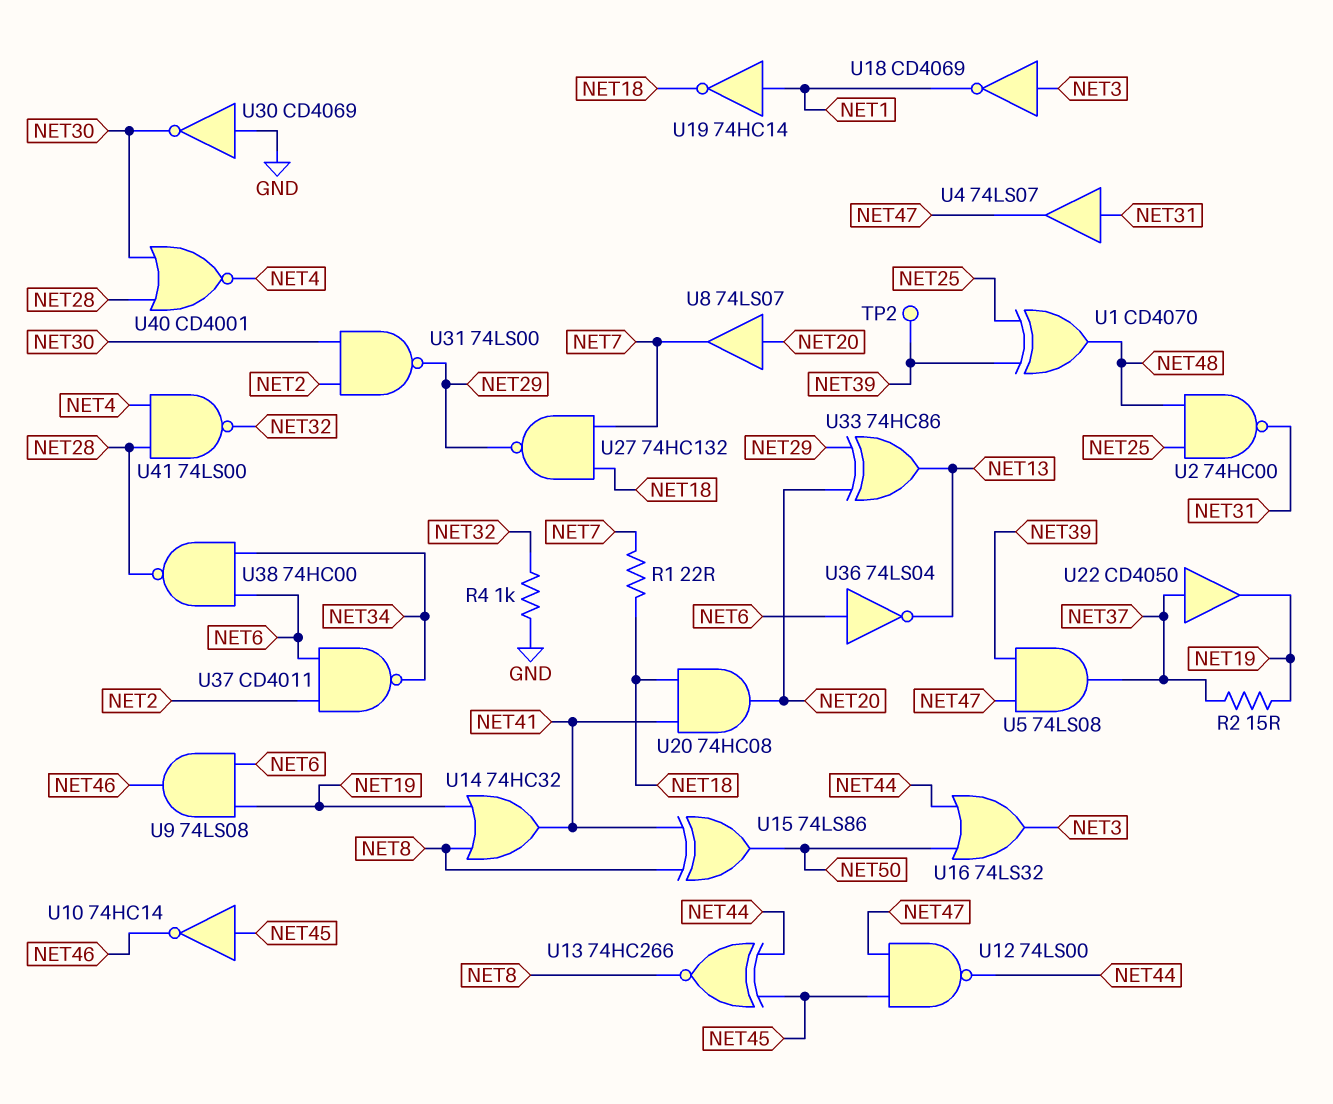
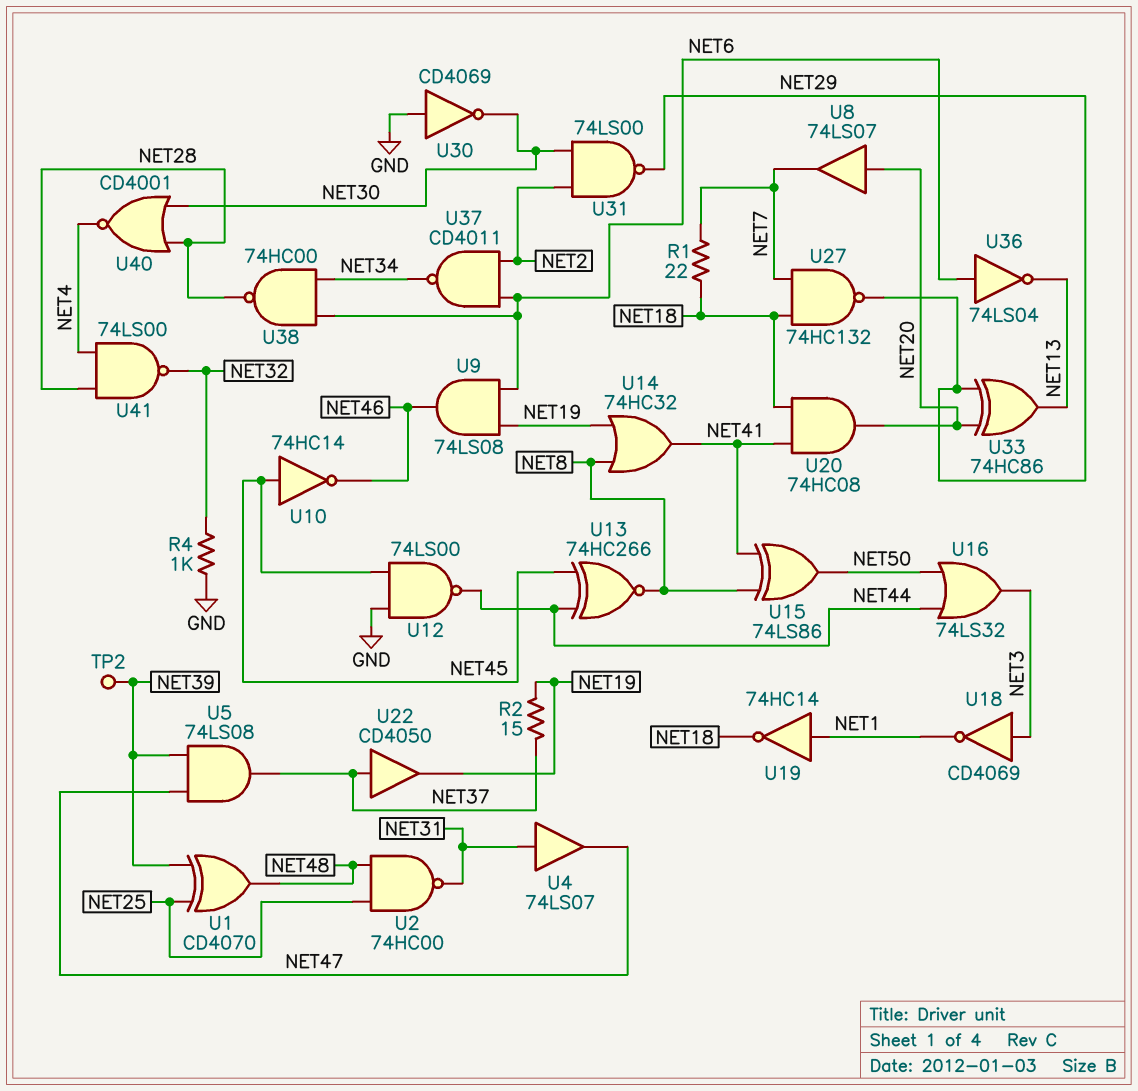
U12: NAND 74LS00 (in NET45, in NET47, out NET44) -> NAND 74LS00 (in GND, in NET45, out NET44)

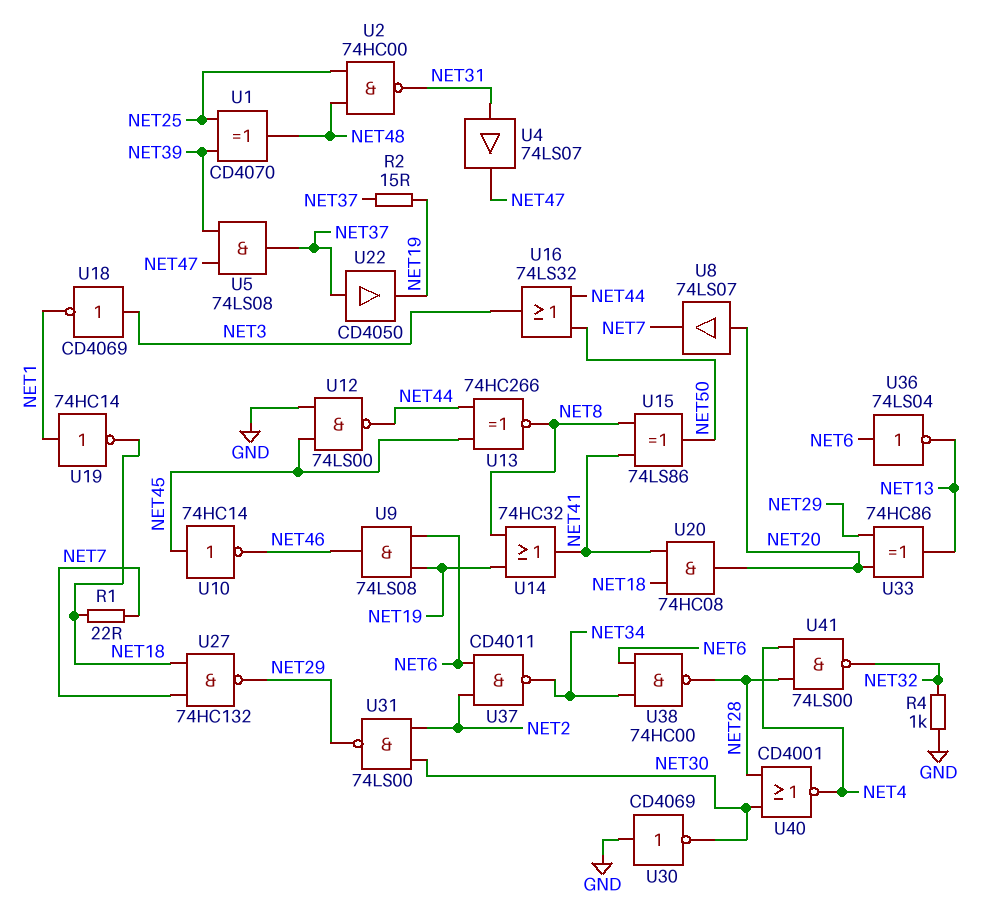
TP2: test point (NET39) -> none

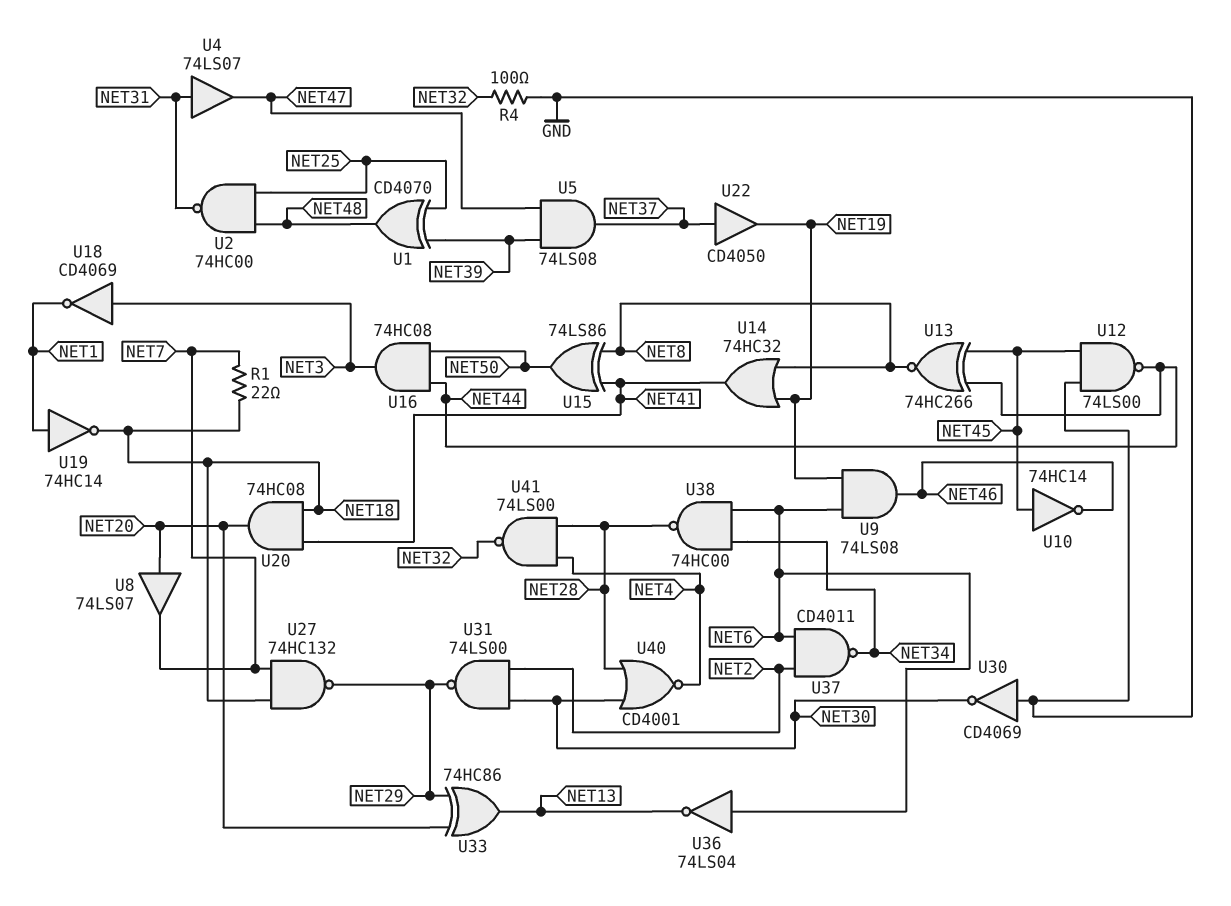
R2: 15 (NET19, NET37) -> none
R4: 1k (GND, NET32) -> 100 (GND, NET32)
U16: OR 74LS32 (in NET44, in NET50, out NET3) -> AND 74HC08 (in NET44, in NET50, out NET3)

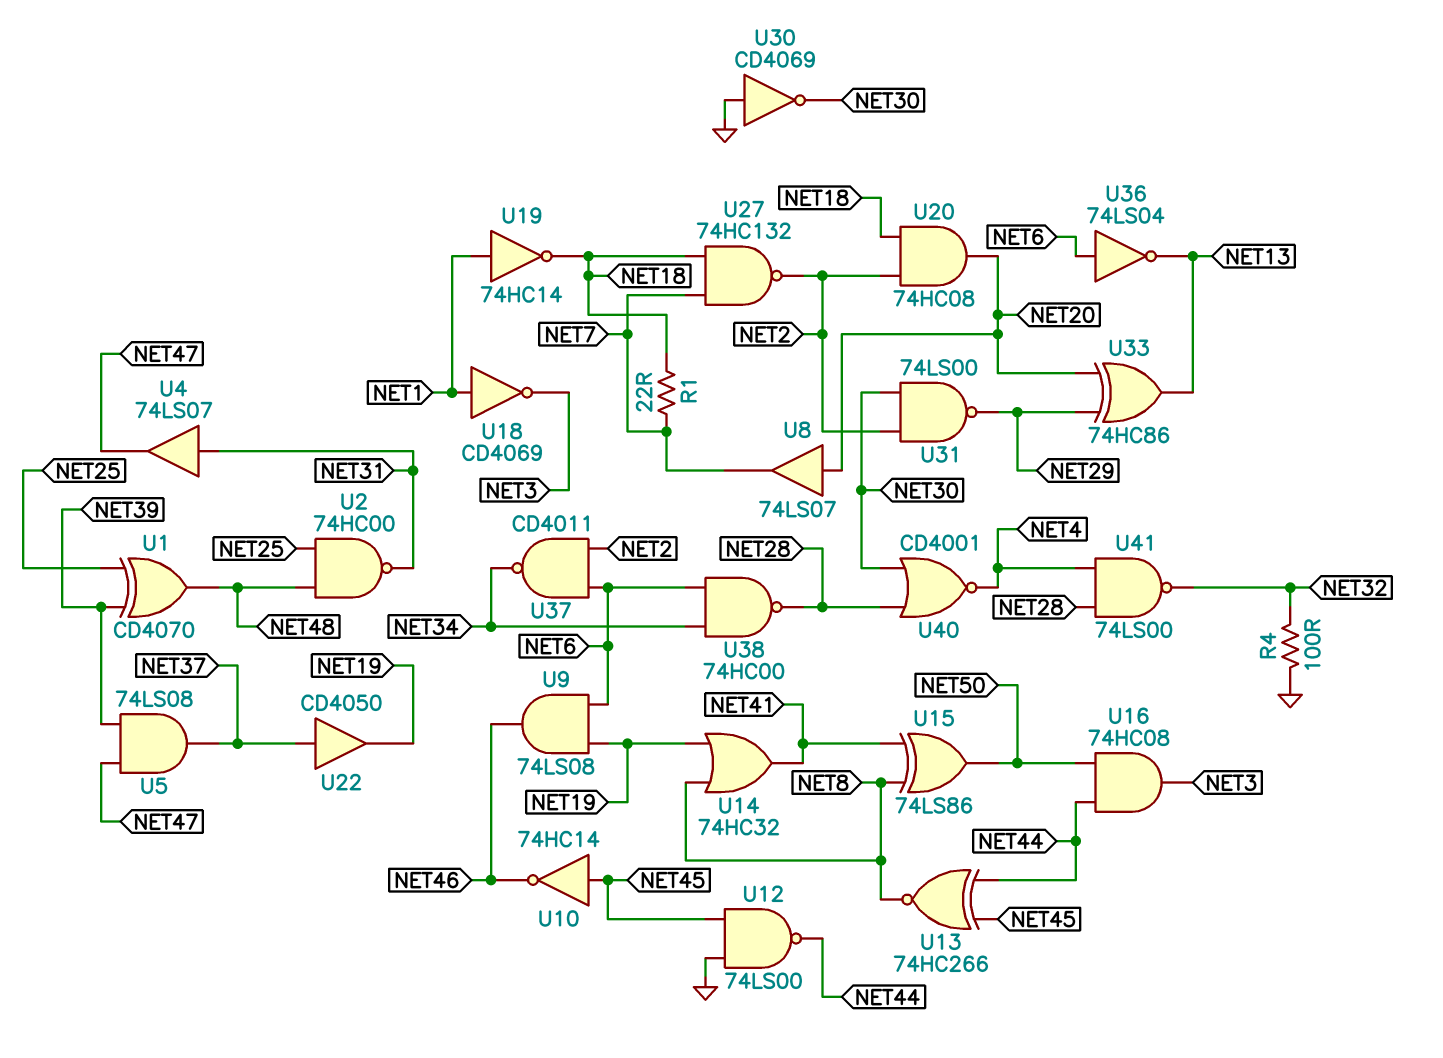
U18: NOT CD4069 (in NET3, out NET1) -> NOT CD4069 (in NET1, out NET3)
U20: AND 74HC08 (in NET18, in NET41, out NET20) -> AND 74HC08 (in NET2, in NET18, out NET20)
U27: NAND 74HC132 (in NET7, in NET18, out NET29) -> NAND 74HC132 (in NET7, in NET18, out NET2)

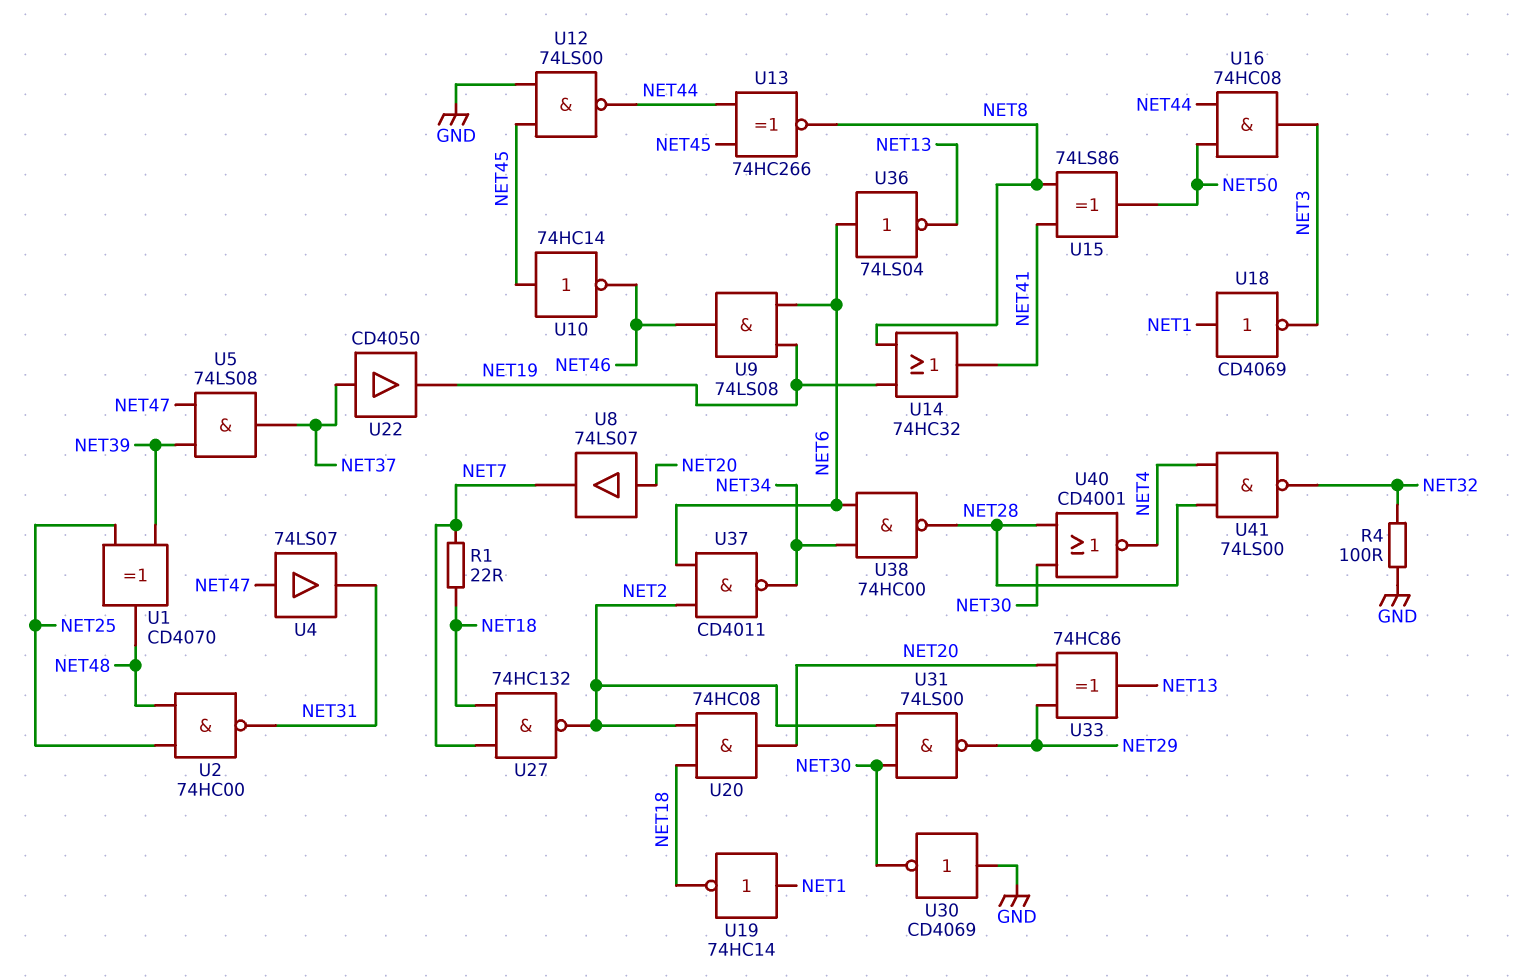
U4: buffer 74LS07 (in NET31, out NET47) -> buffer 74LS07 (in NET47, out NET31)

